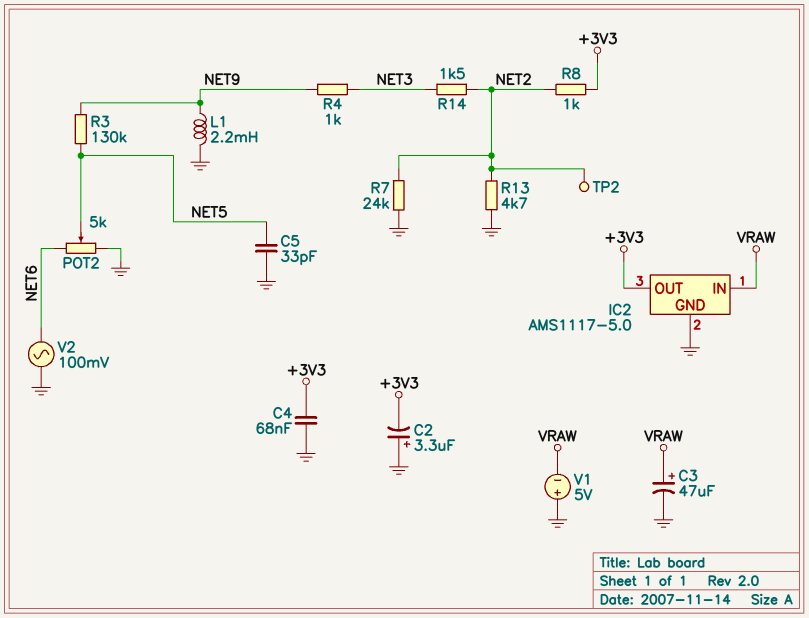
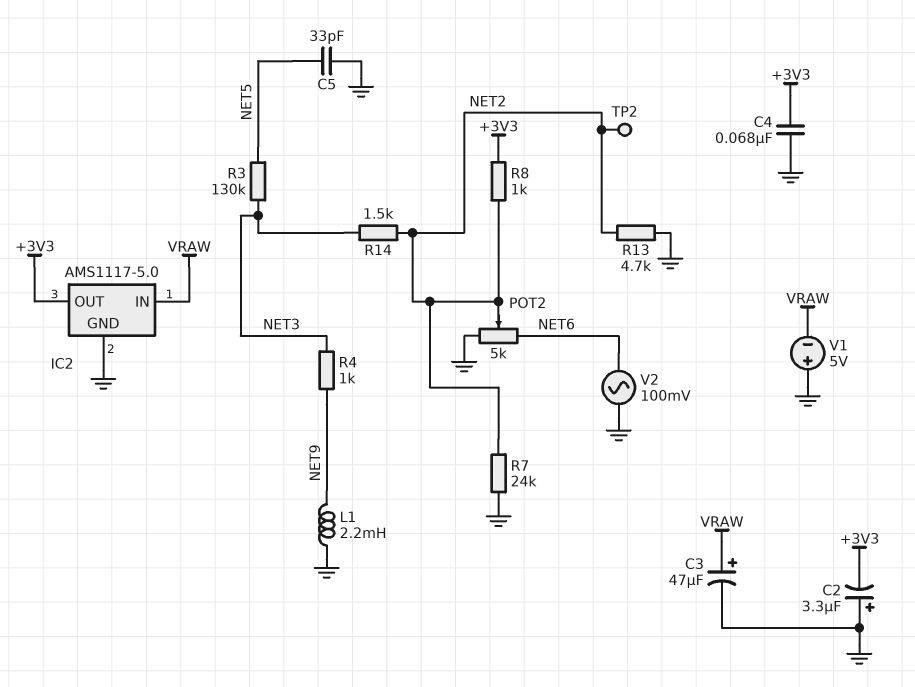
POT2: 5k (GND, NET6, wiper NET5) -> 5k (GND, NET6, wiper NET2)
R3: 130k (NET5, NET9) -> 130k (NET3, NET5)

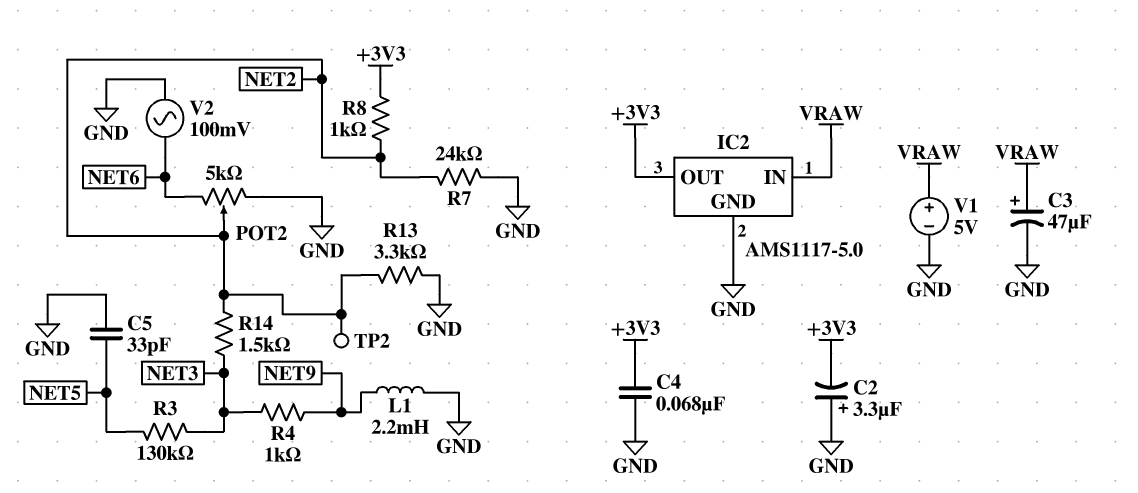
R13: 4.7k (GND, NET2) -> 3.3k (GND, NET2)
V1: 5V (plus GND, minus VRAW) -> 5V (plus VRAW, minus GND)

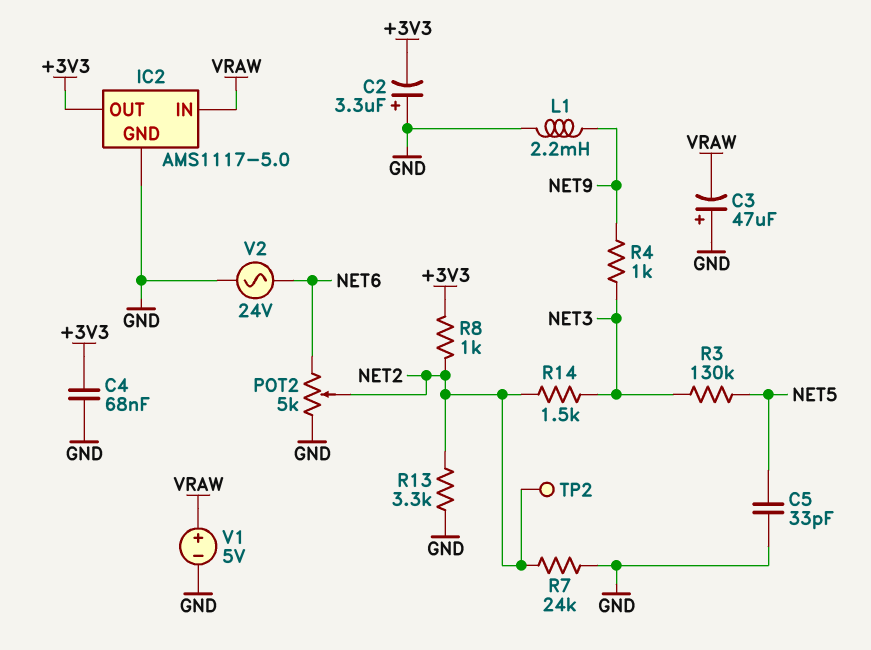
C3: 47uF (plus VRAW, minus GND) -> 47uF (plus GND, minus VRAW)
V2: AC 100mV (GND, NET6) -> AC 24V (GND, NET6)

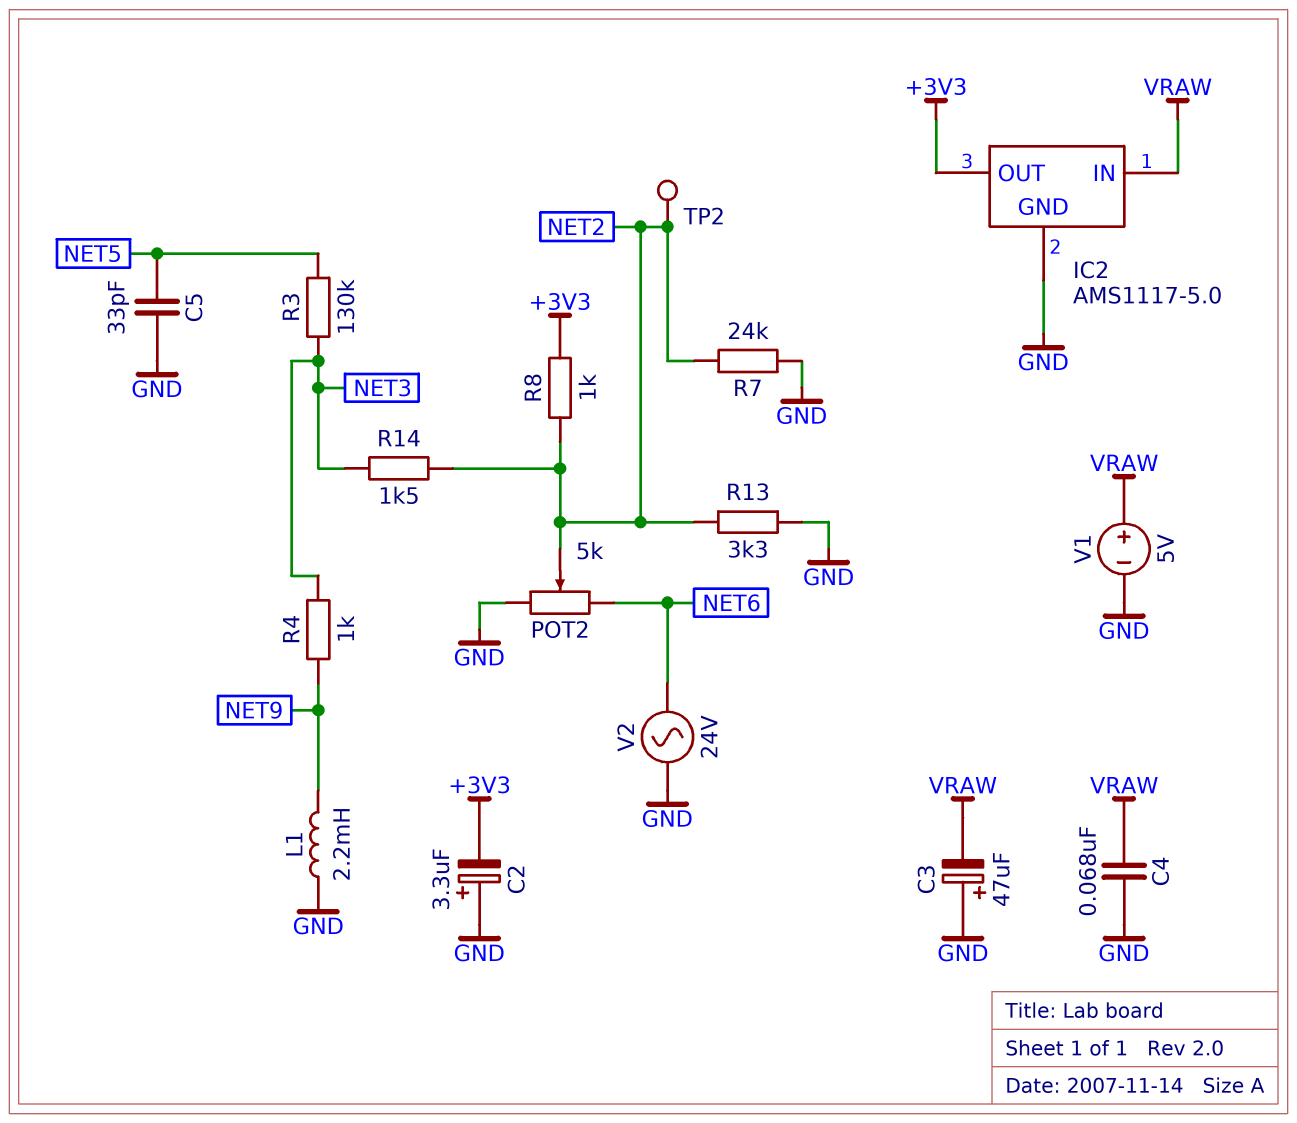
C4: 68nF (+3V3, GND) -> 68nF (GND, VRAW)

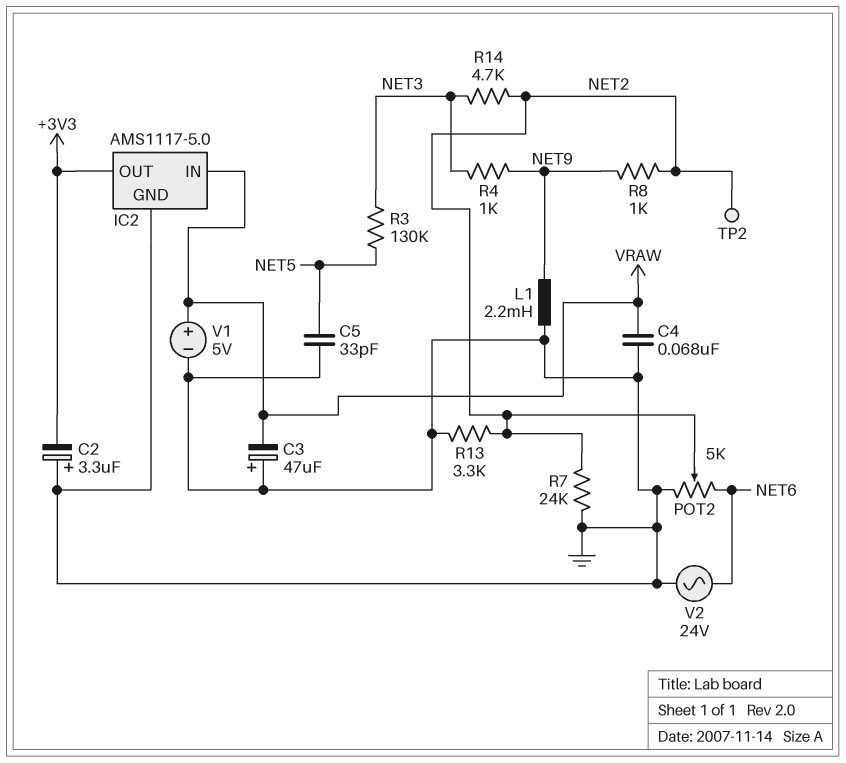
R8: 1k (+3V3, NET2) -> 1k (NET2, NET9)
R14: 1.5k (NET2, NET3) -> 4.7k (NET2, NET3)

